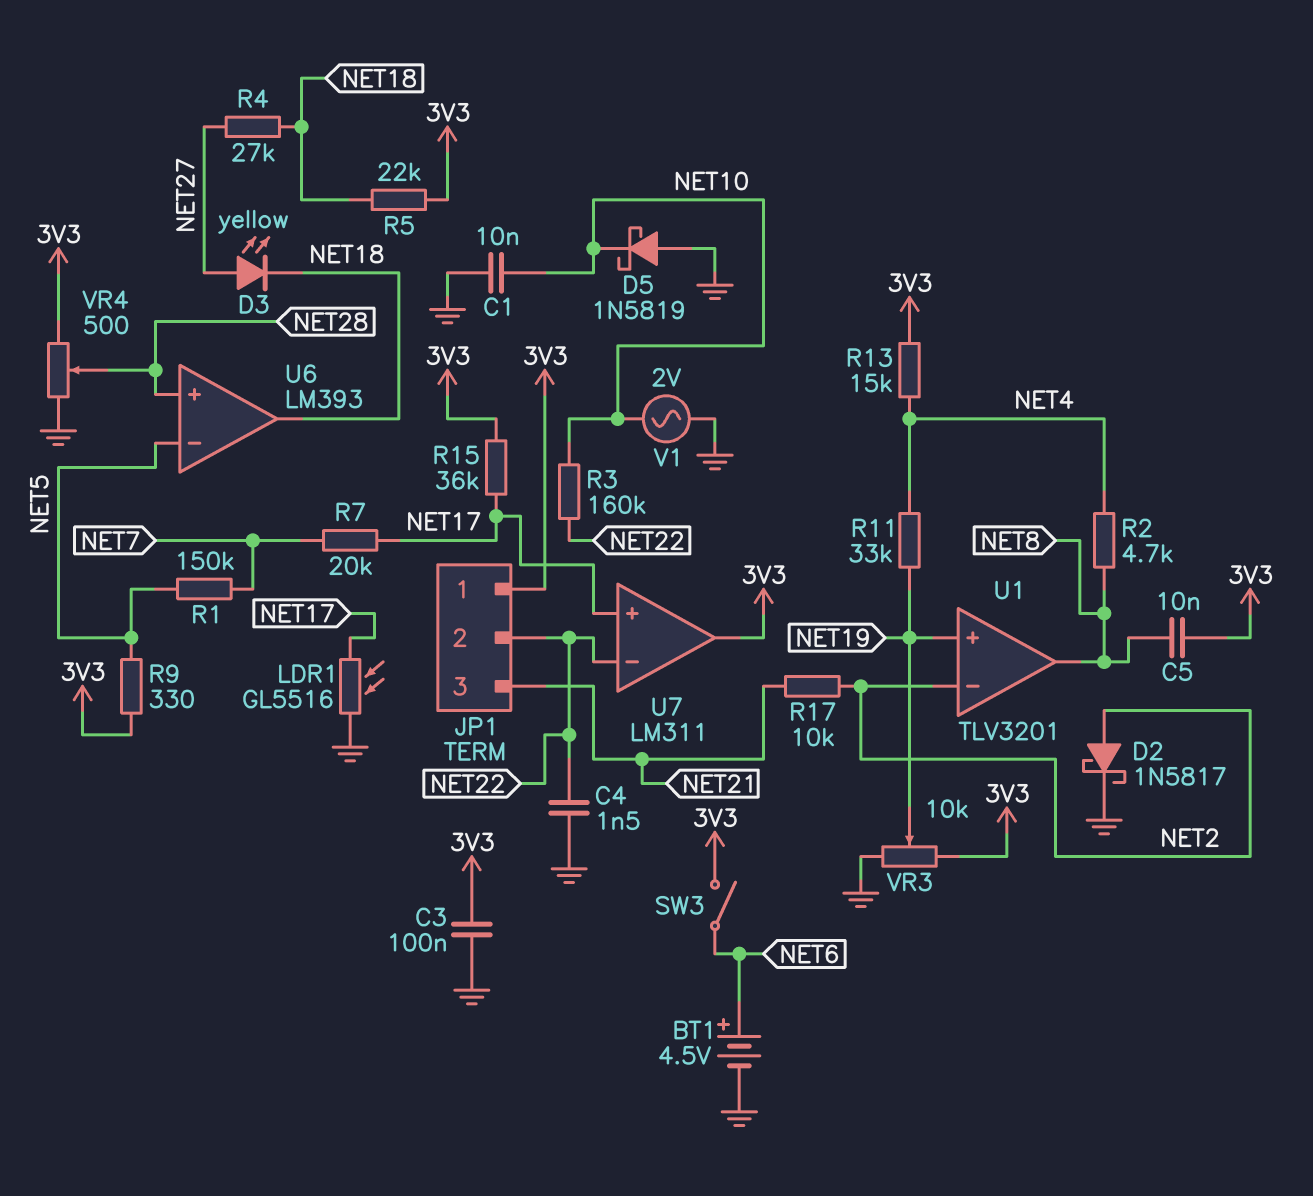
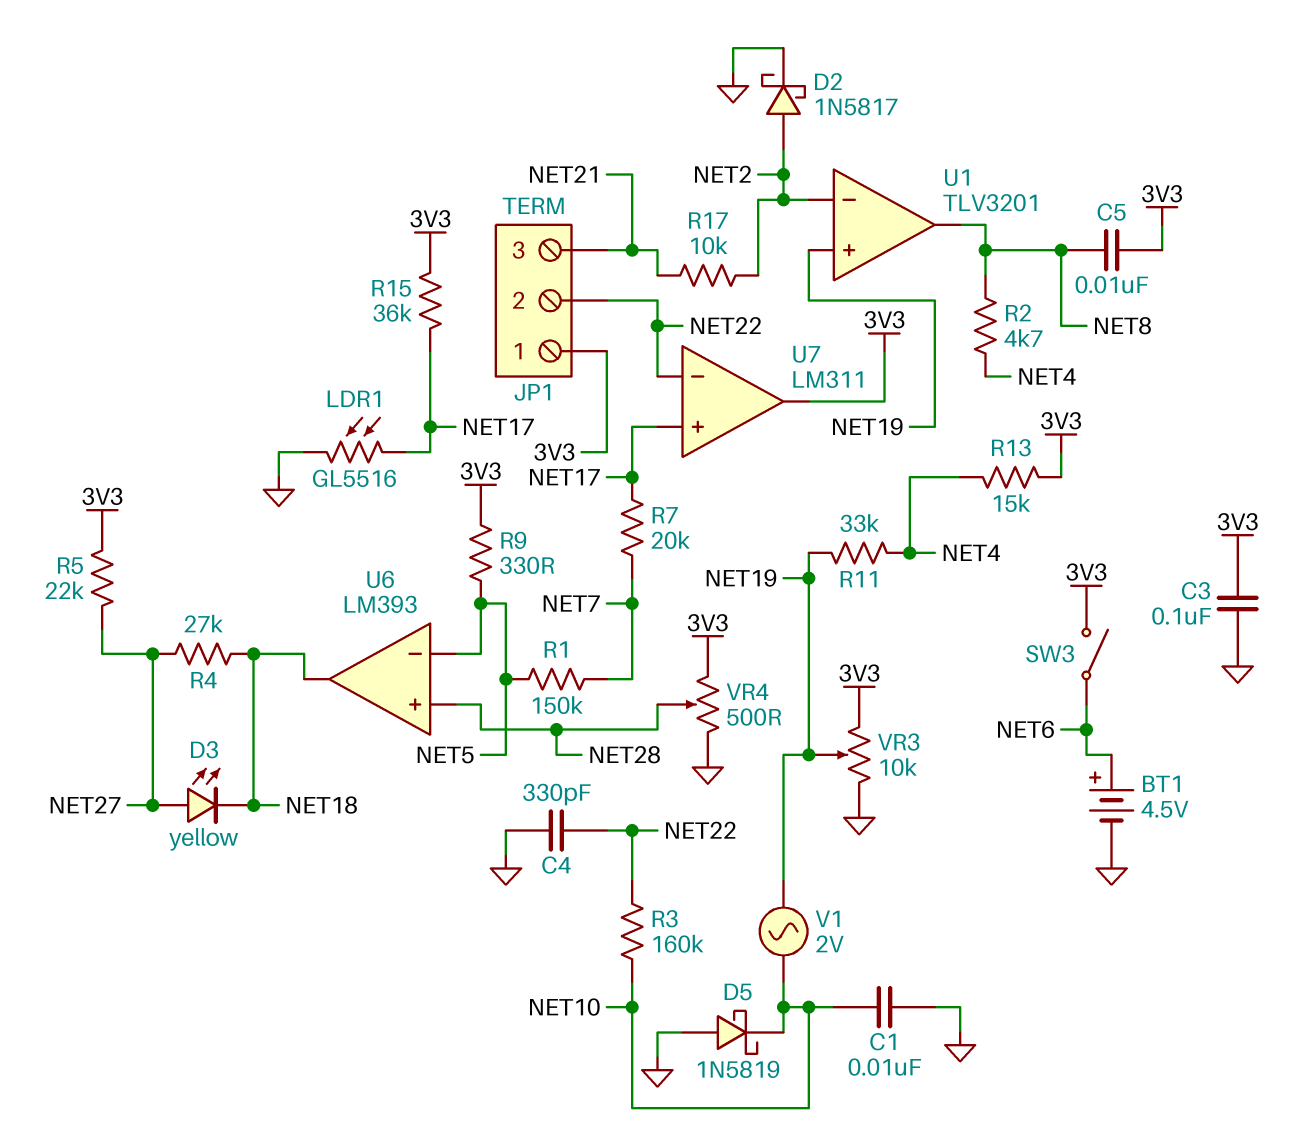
C4: 1.5nF (GND, NET22) -> 330pF (GND, NET22)
R5: 22k (3V3, NET18) -> 22k (3V3, NET27)
V1: AC 2V (GND, NET10) -> AC 2V (NET10, NET19)

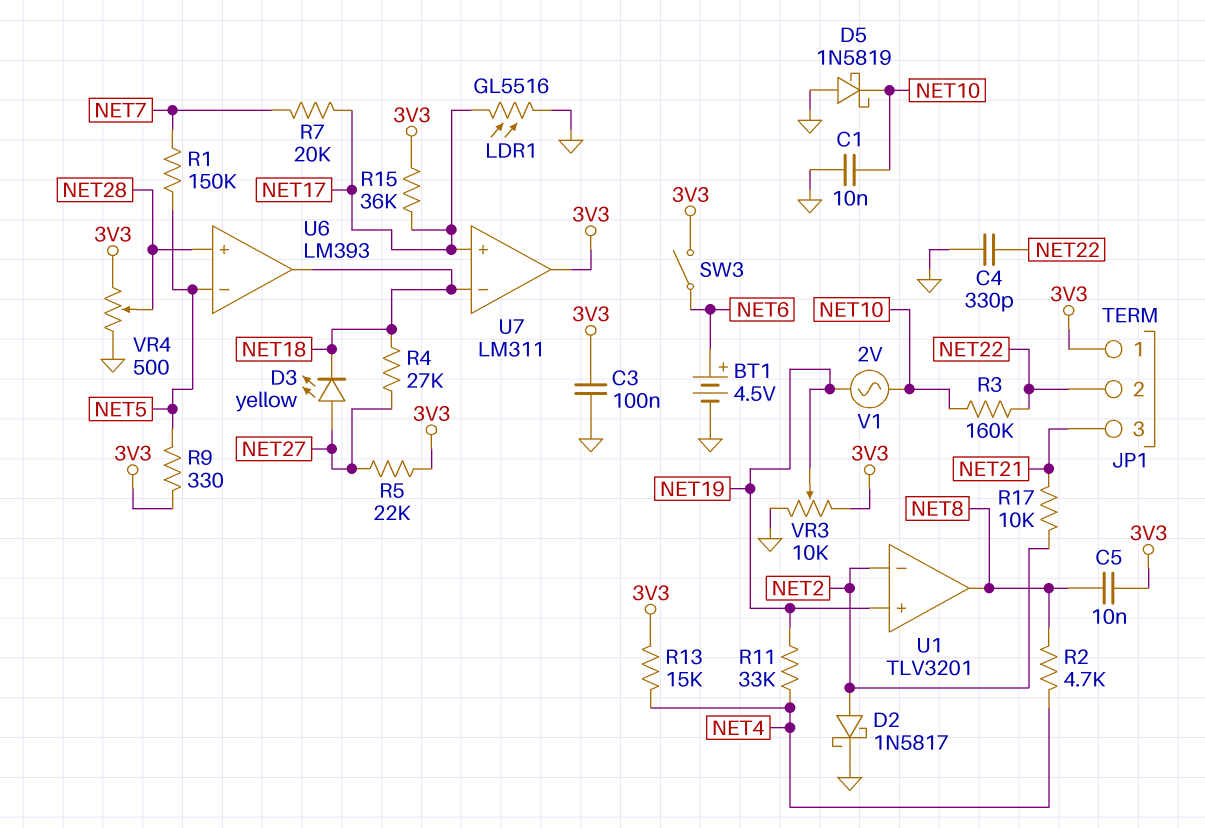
U7 pin in-: NET22 -> NET18

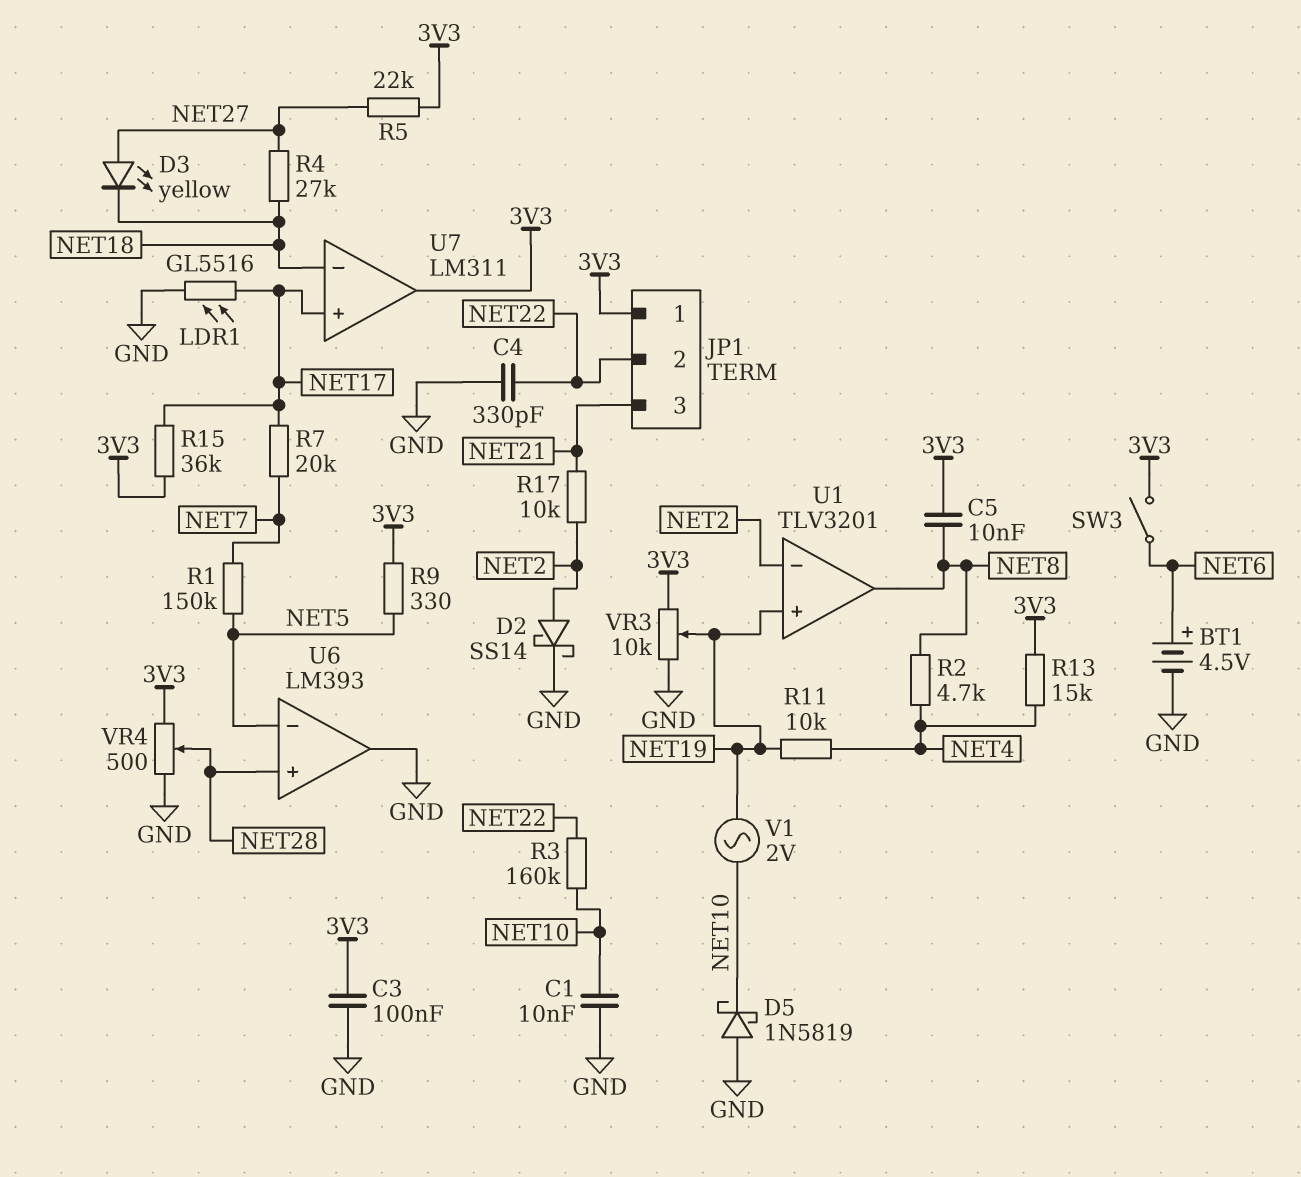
D2: schottky 1N5817 (A NET2, K GND) -> schottky SS14 (A NET2, K GND)
R11: 33k (NET4, NET19) -> 10k (NET4, NET19)
U6 pin out: NET18 -> GND

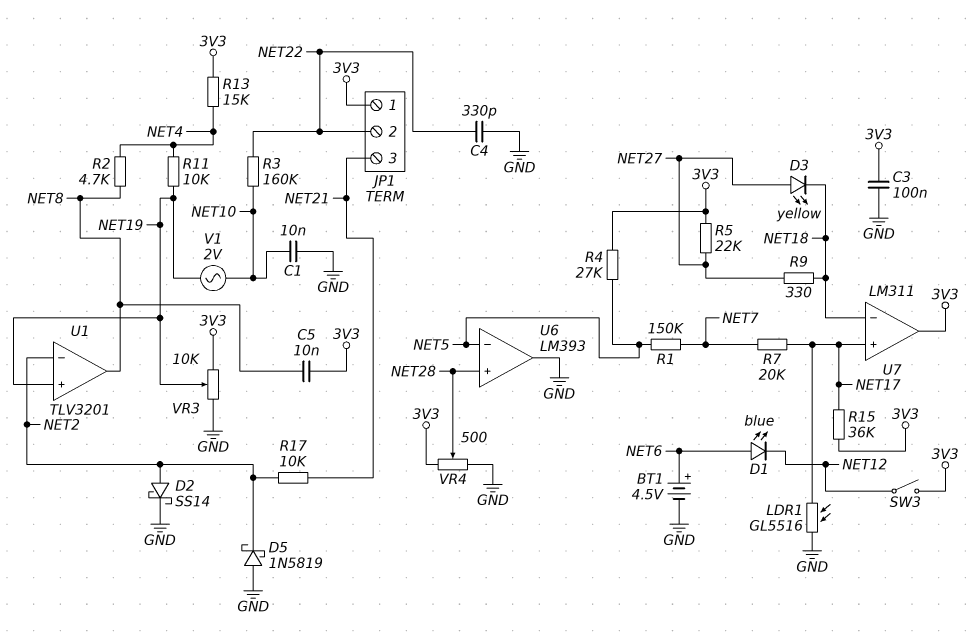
D1: none -> LED blue (A NET6, K NET12)
D5: schottky 1N5819 (A GND, K NET10) -> schottky 1N5819 (A GND, K NET2)
R4: 27k (NET18, NET27) -> 27k (3V3, NET5)
R9: 330 (3V3, NET5) -> 330 (NET18, NET27)
SW3: switch (3V3, NET6) -> switch (3V3, NET12)

